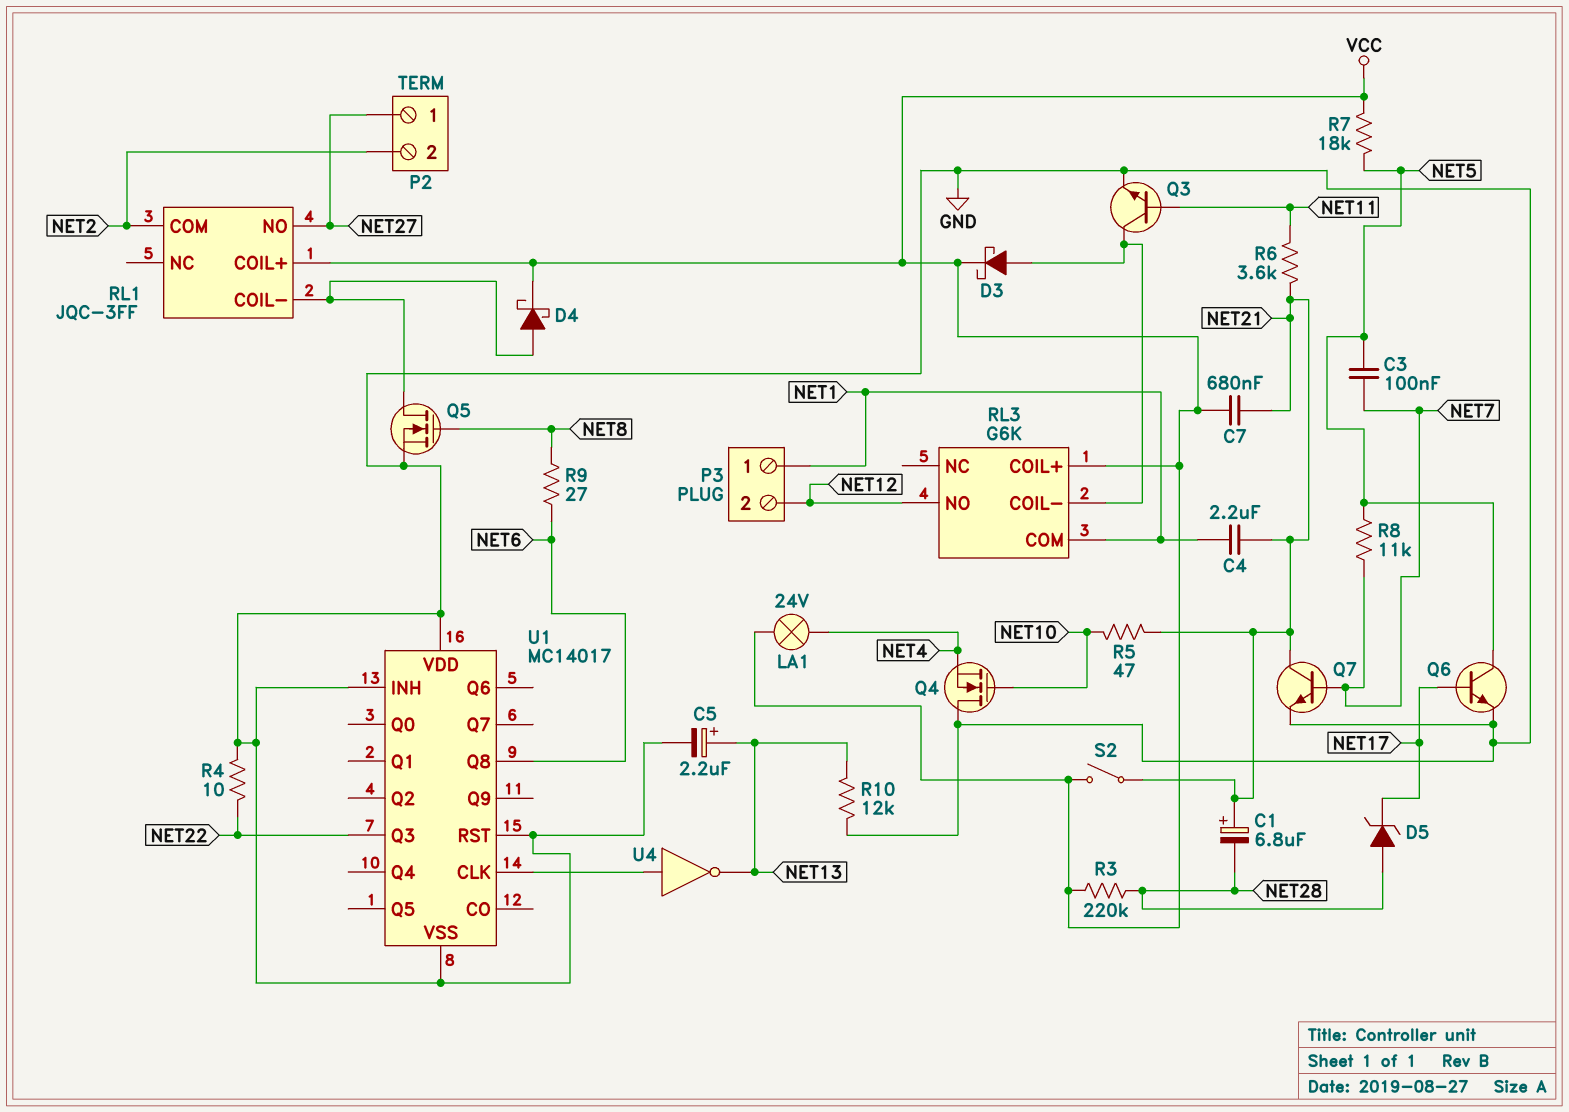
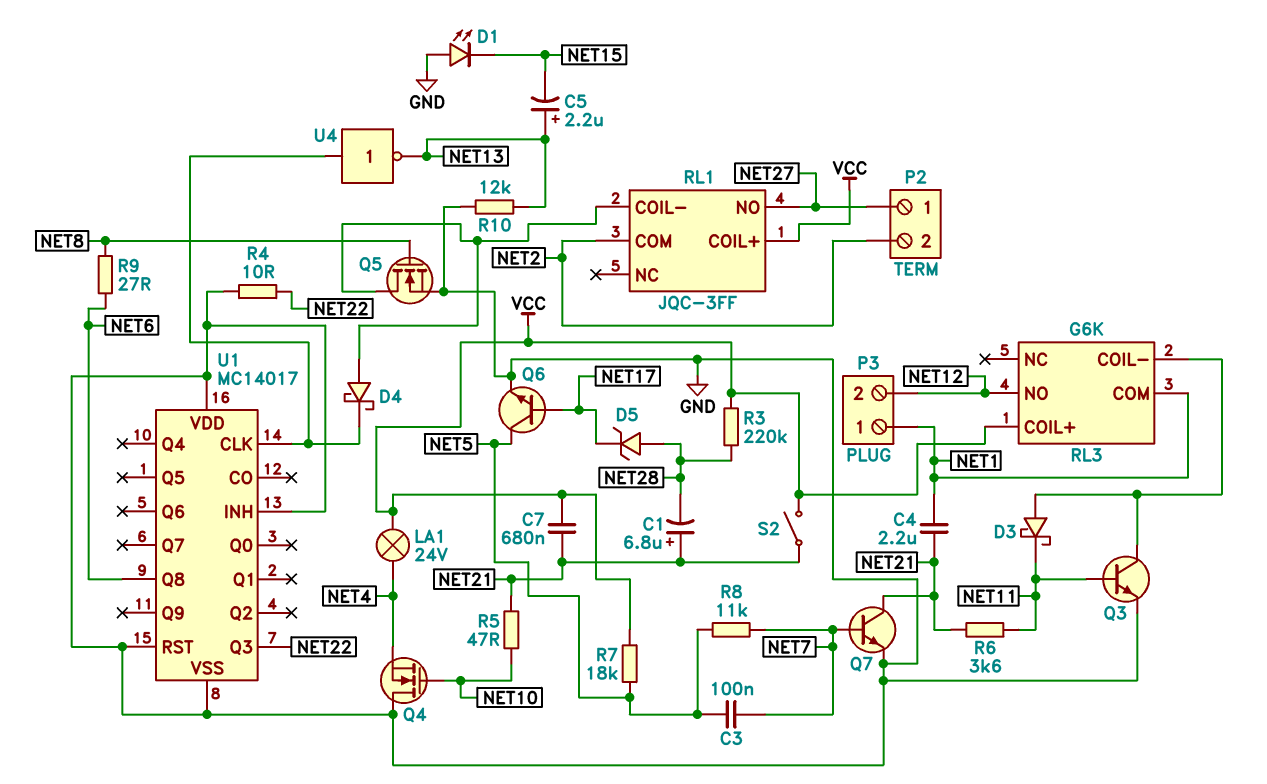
C5: 2.2uF (plus NET13, minus GND) -> 2.2uF (plus NET13, minus NET15)
D1: none -> LED (A GND, K NET15)
D3: schottky (A RL3/COIL-, K VCC) -> schottky (A RL3/COIL-, K NET11)
D4: schottky (A RL1/COIL-, K VCC) -> schottky (A RL1/COIL-, K U1/CLK)

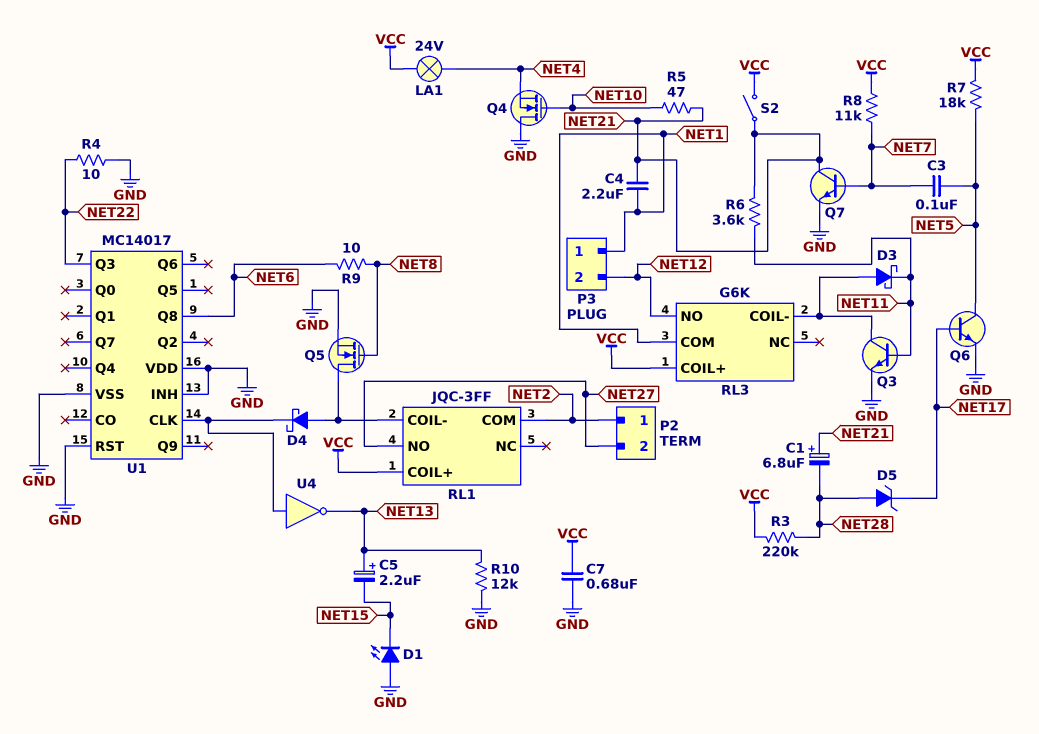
C7: 680nF (NET21, VCC) -> 680nF (GND, VCC)
P2 pin 1: NET27 -> NET2
P2 pin 2: NET2 -> NET27
R8: 11k (NET5, NET7) -> 11k (NET7, VCC)
R9: 27 (NET6, NET8) -> 10 (NET6, NET8)

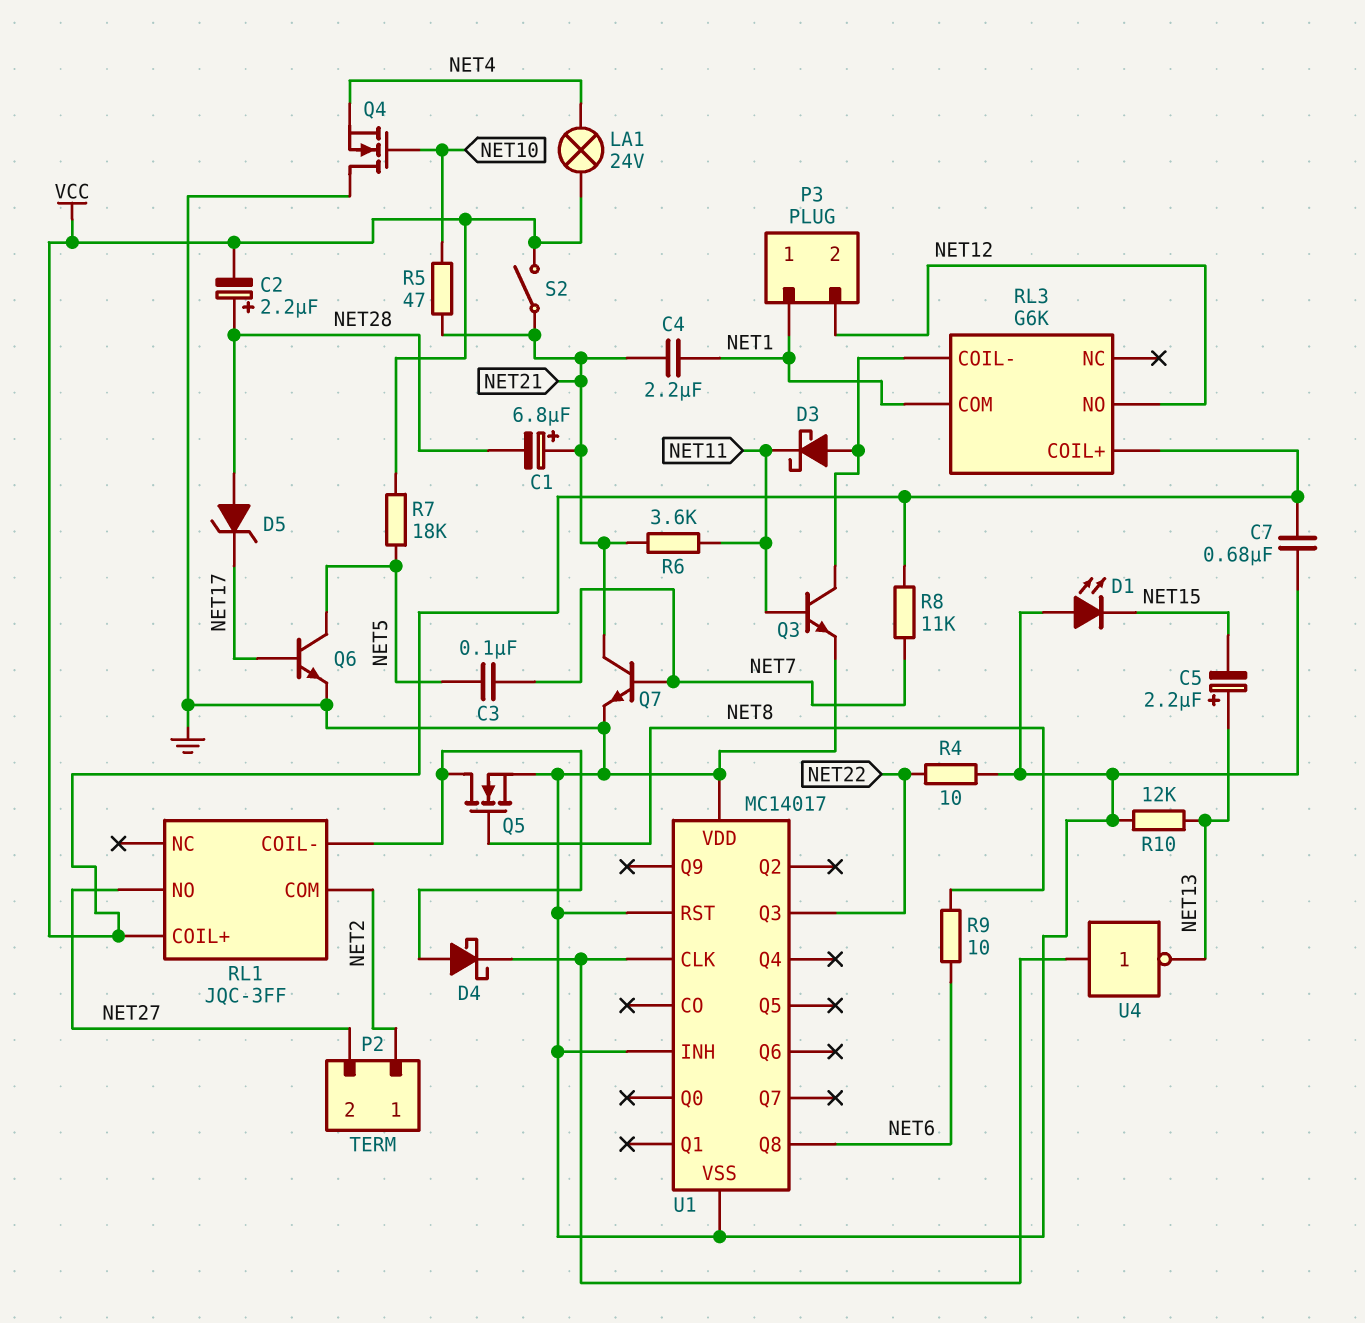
C2: none -> 2.2uF (plus NET28, minus VCC)
R3: 220k (NET28, VCC) -> none

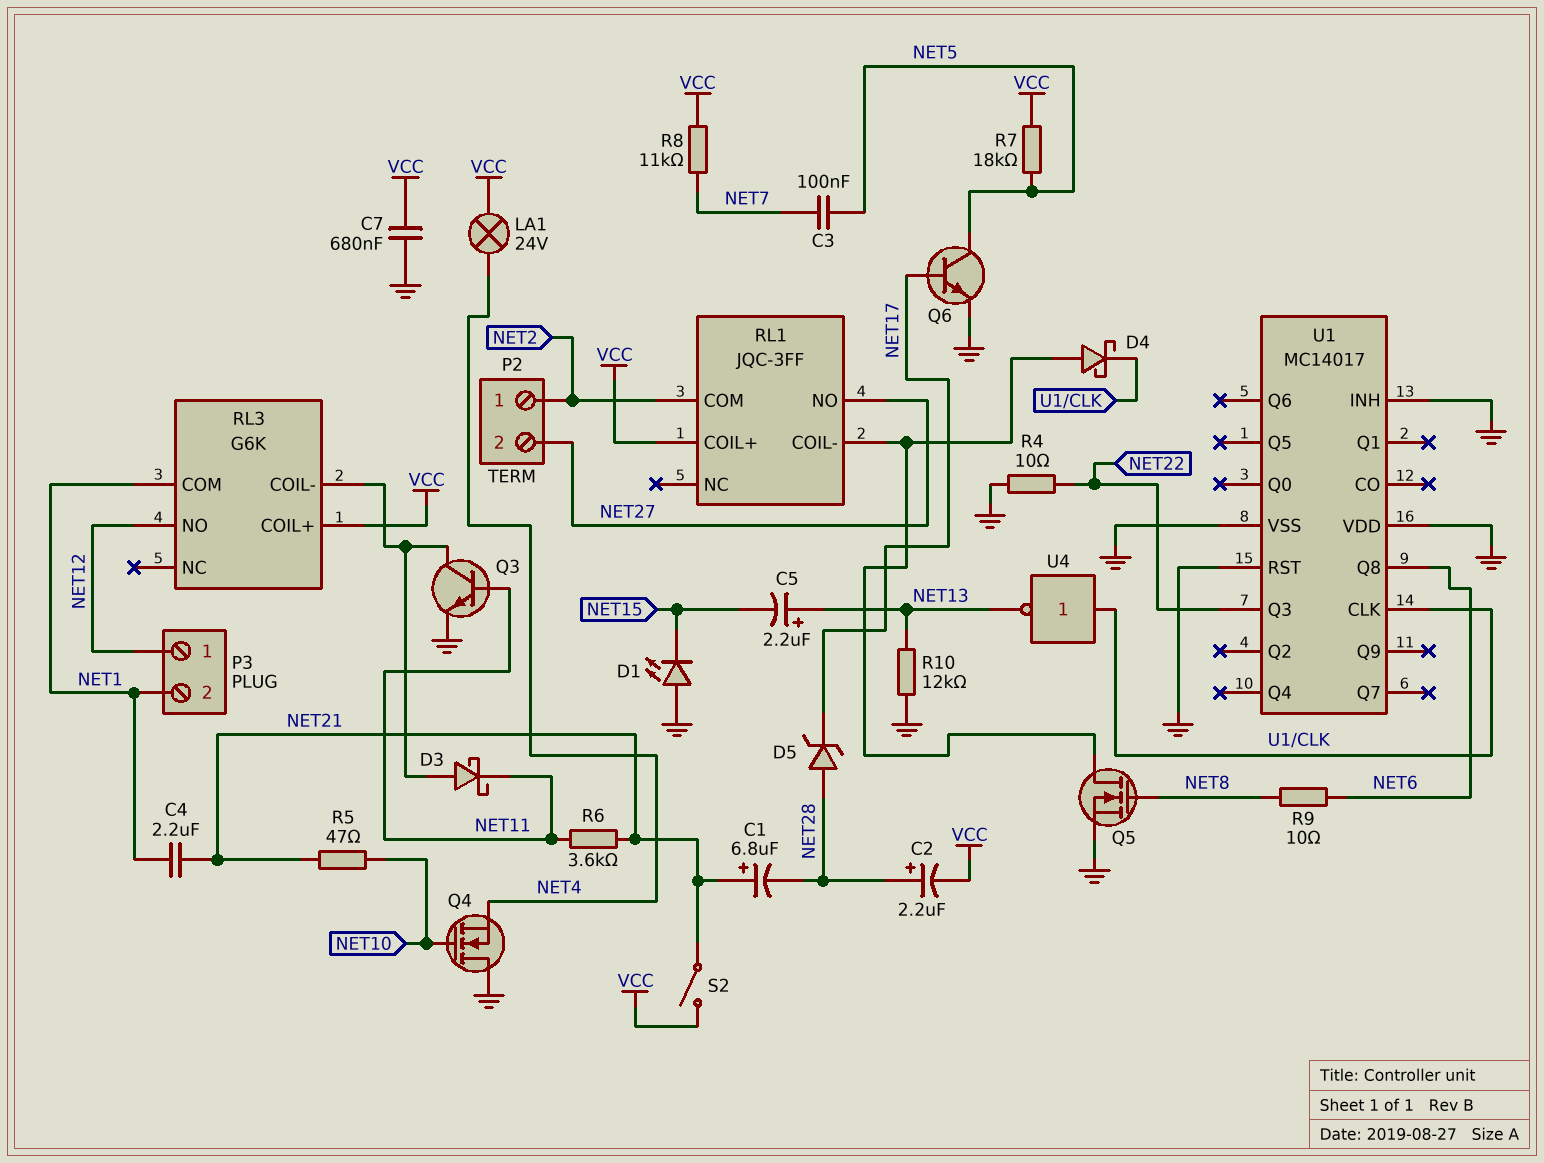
P3 pin 1: NET1 -> NET12
P3 pin 2: NET12 -> NET1
Q7: NPN (B NET7, C NET21, E GND) -> none

